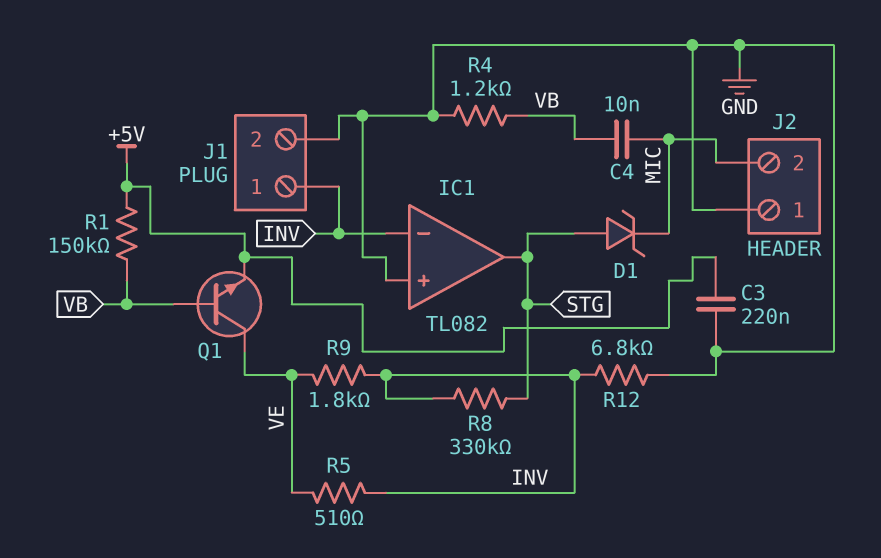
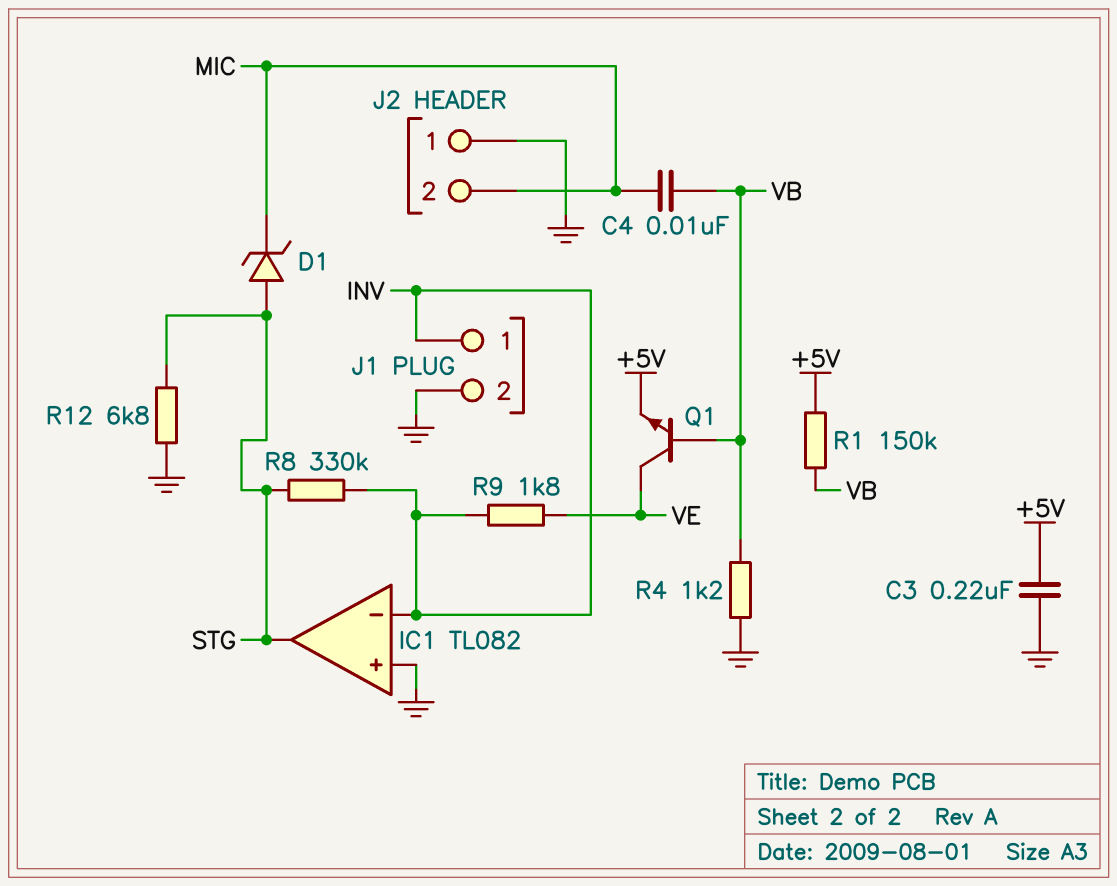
R5: 510 (INV, VE) -> none
R12: 6.8k (GND, INV) -> 6.8k (GND, STG)

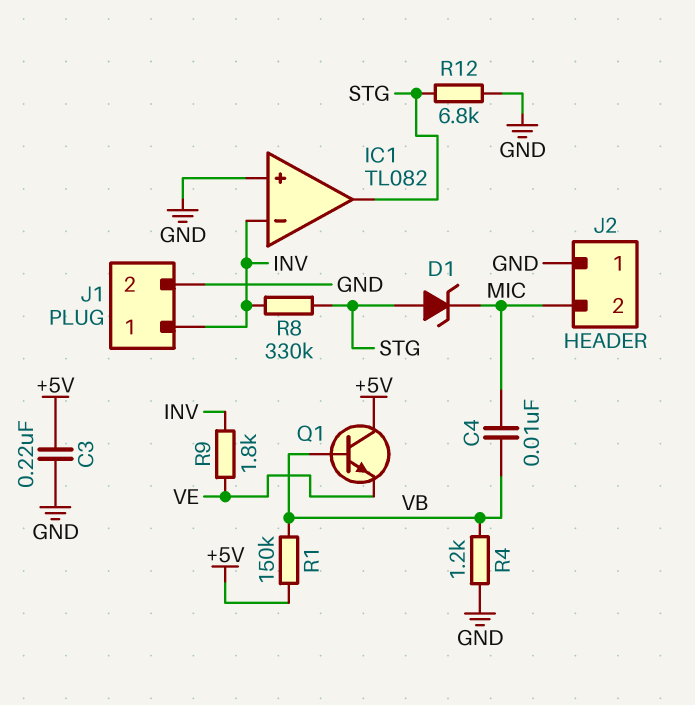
Q1: NPN (B VB, C VE, E +5V) -> NPN (B VB, C +5V, E VE)

